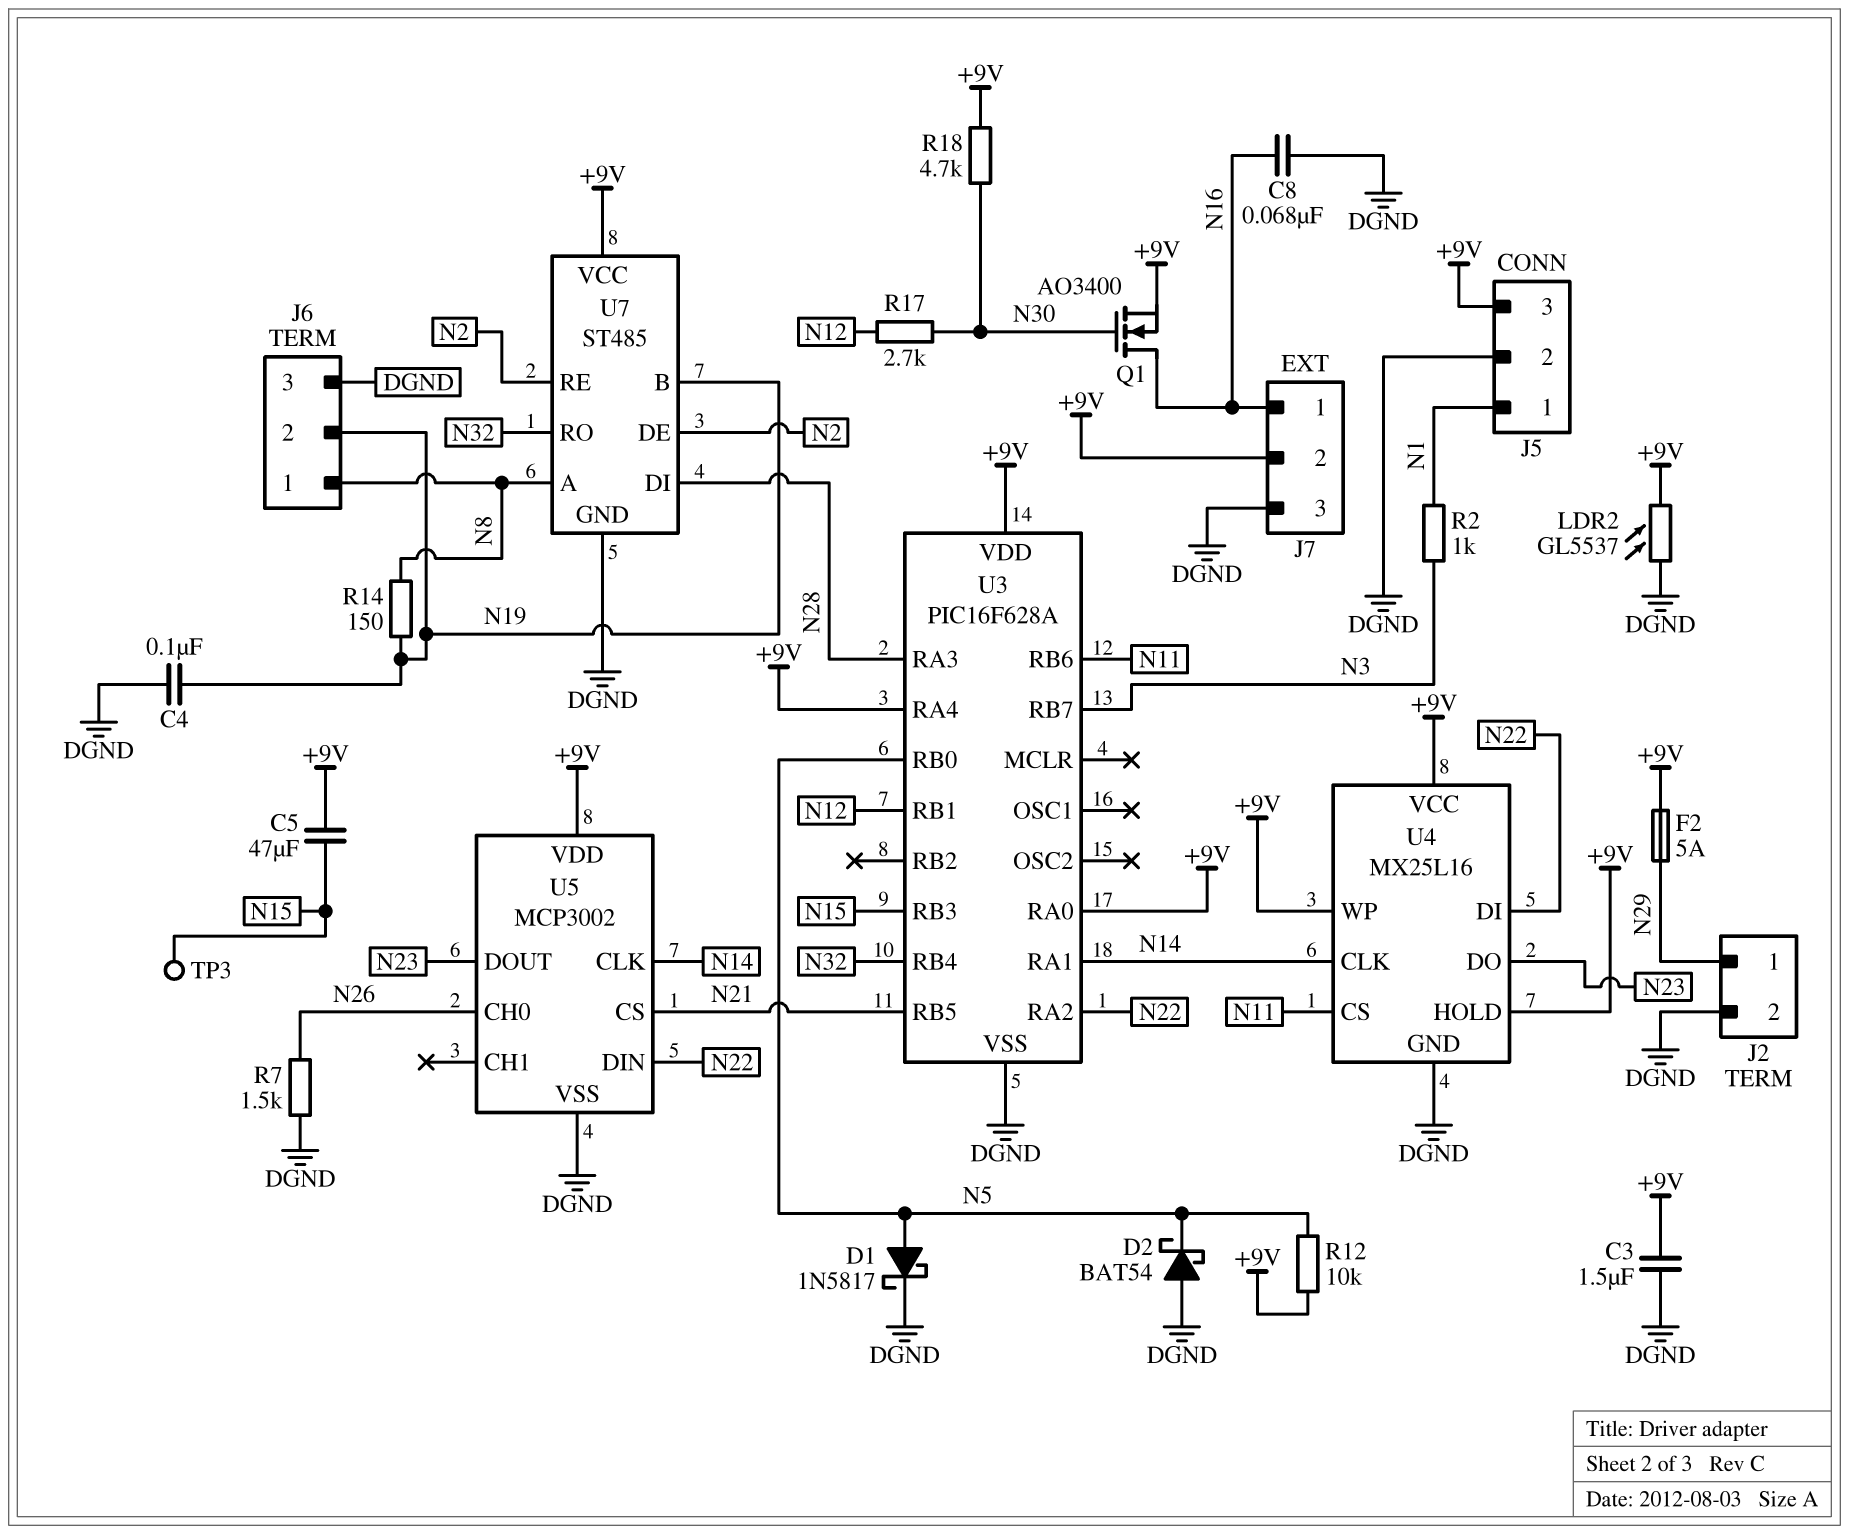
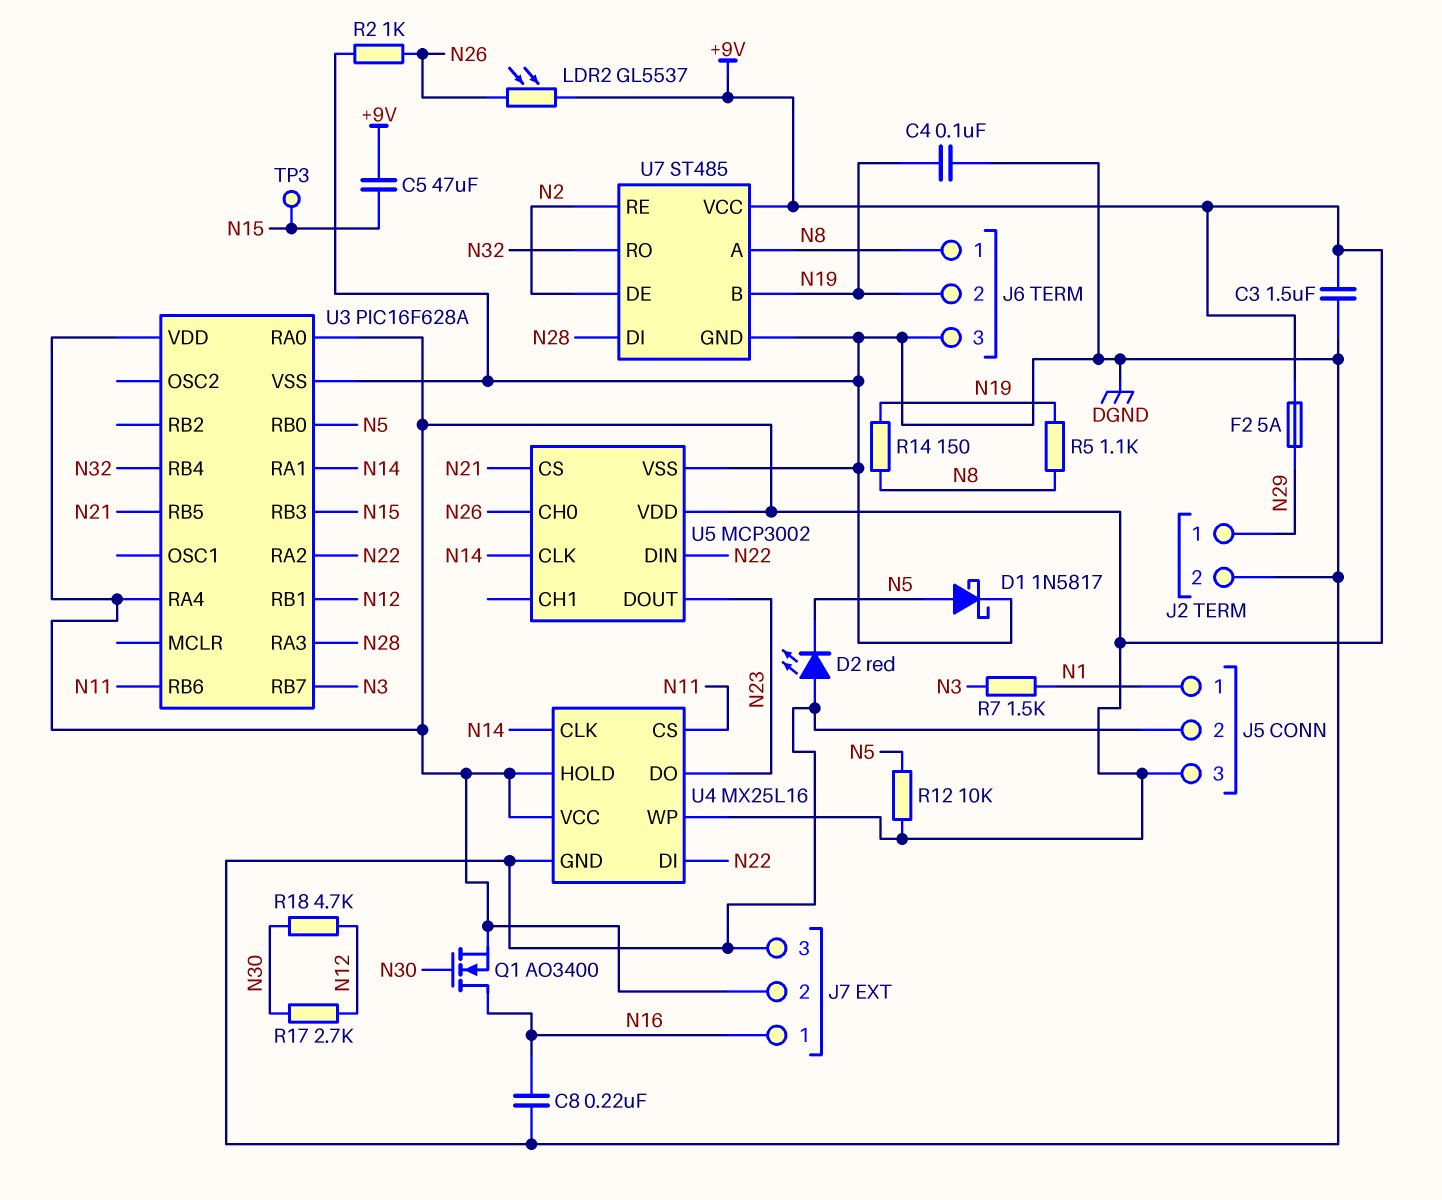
C8: 68nF (DGND, N16) -> 220nF (DGND, N16)
D2: schottky BAT54 (A DGND, K N5) -> LED red (A DGND, K N5)
LDR2: GL5537 (+9V, DGND) -> GL5537 (+9V, N26)
R2: 1k (N1, N3) -> 1k (DGND, N26)
R5: none -> 1.1k (N8, N19)
R7: 1.5k (DGND, N26) -> 1.5k (N1, N3)
R18: 4.7k (+9V, N30) -> 4.7k (N12, N30)

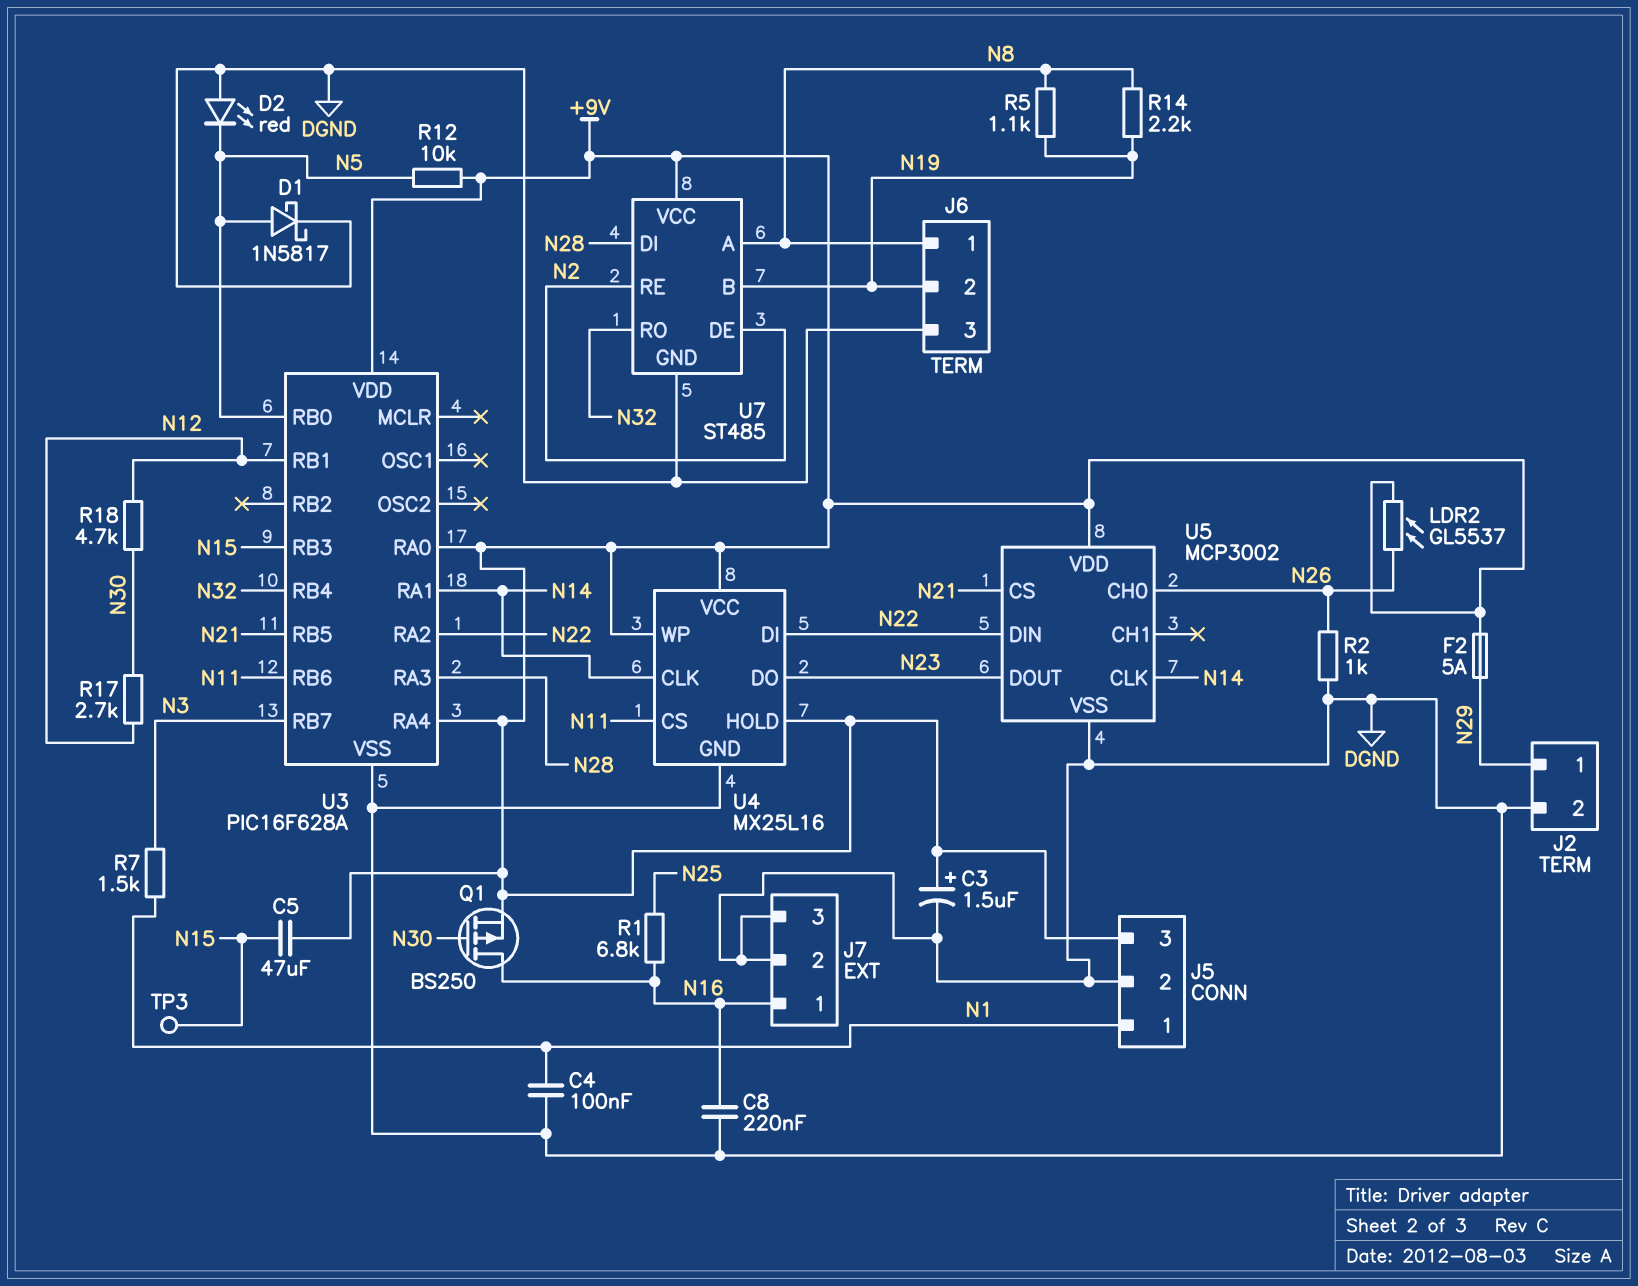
C3: 1.5uF (+9V, DGND) -> 1.5uF (plus +9V, minus DGND)
C4: 100nF (DGND, N19) -> 100nF (DGND, N1)
J7 pin 2: +9V -> DGND
Q1: NMOS AO3400 (G N30, D N16, S +9V) -> PMOS BS250 (G N30, D N16, S +9V)
R1: none -> 6.8k (N16, N25)
R14: 150 (N8, N19) -> 2.2k (N8, N19)

